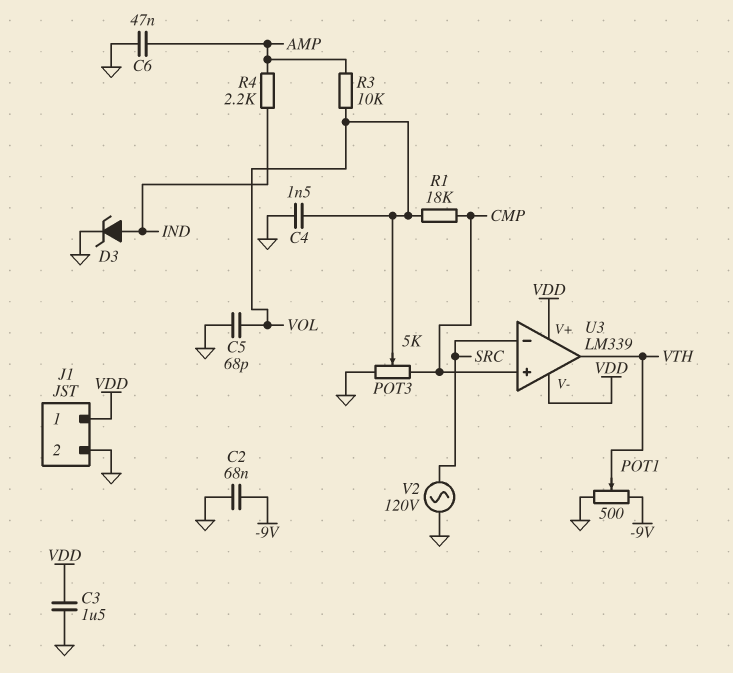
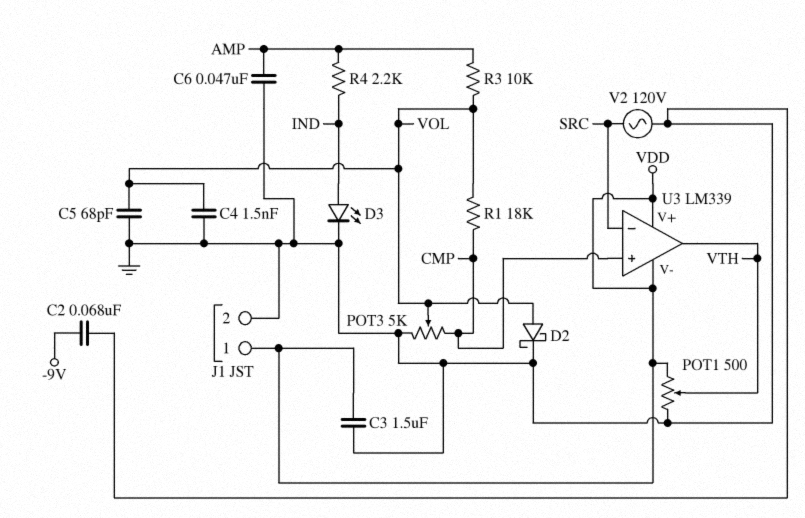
D2: none -> schottky (A VOL, K GND)
D3: zener (A IND, K GND) -> LED (A IND, K GND)
POT1: 500 (-9V, GND, wiper VTH) -> 500 (GND, VDD, wiper VTH)

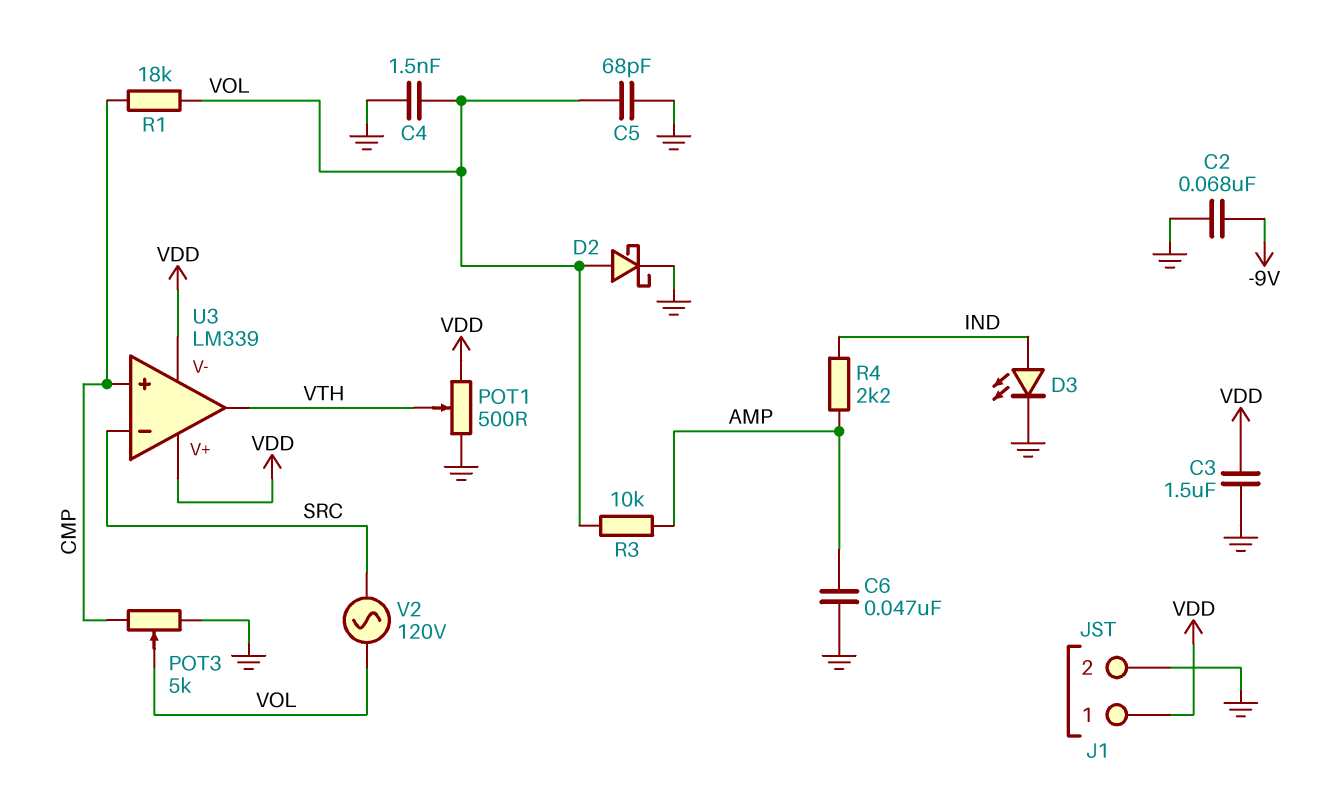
V2: AC 120V (GND, SRC) -> AC 120V (SRC, VOL)

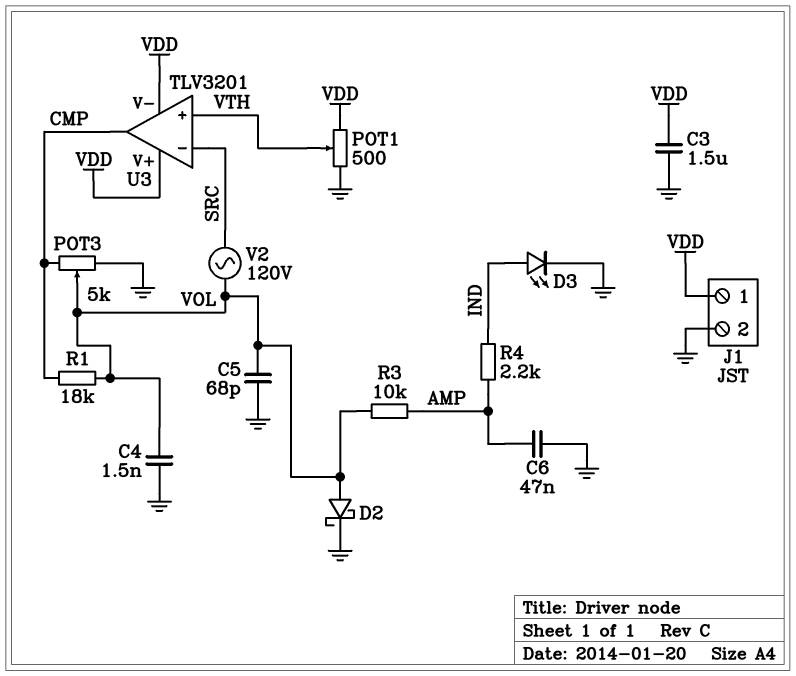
C2: 68nF (-9V, GND) -> none
U3: LM339 -> TLV3201
U3 pin in+: CMP -> VTH
U3 pin out: VTH -> CMP

